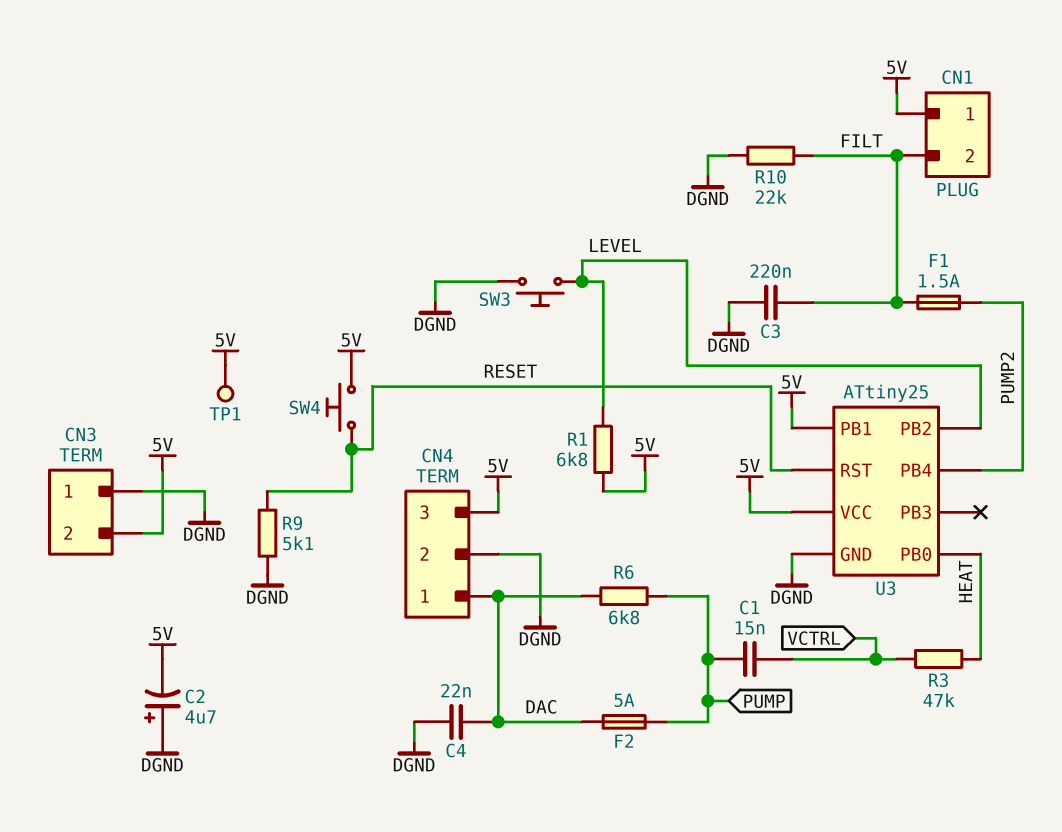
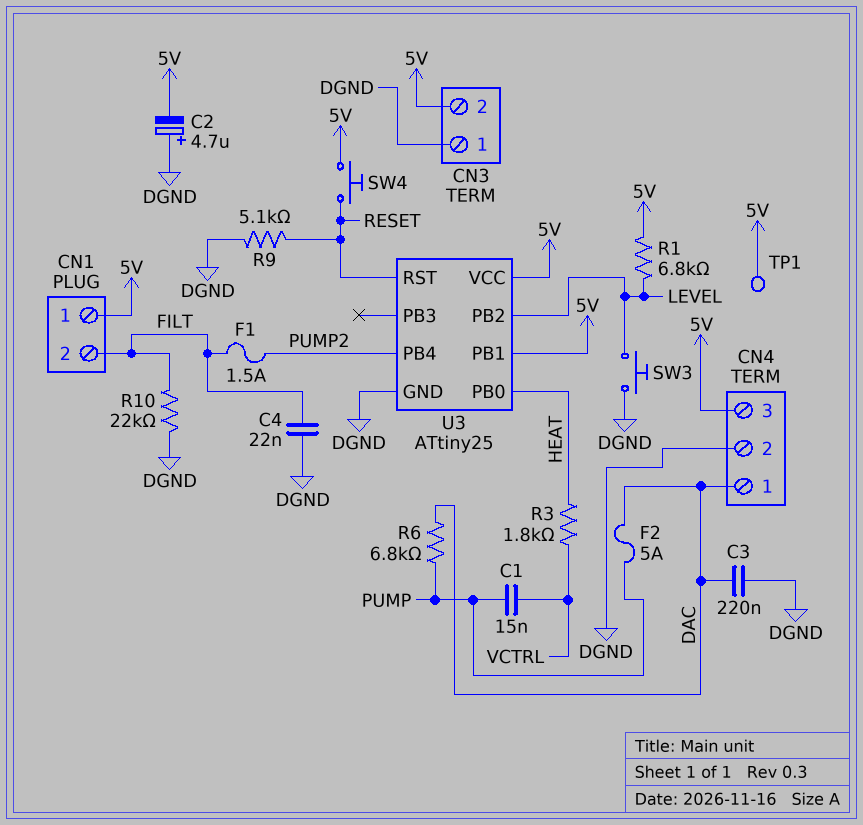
C3: 220nF (DGND, FILT) -> 220nF (DAC, DGND)
C4: 22nF (DAC, DGND) -> 22nF (DGND, FILT)
R3: 47k (HEAT, VCTRL) -> 1.8k (HEAT, VCTRL)

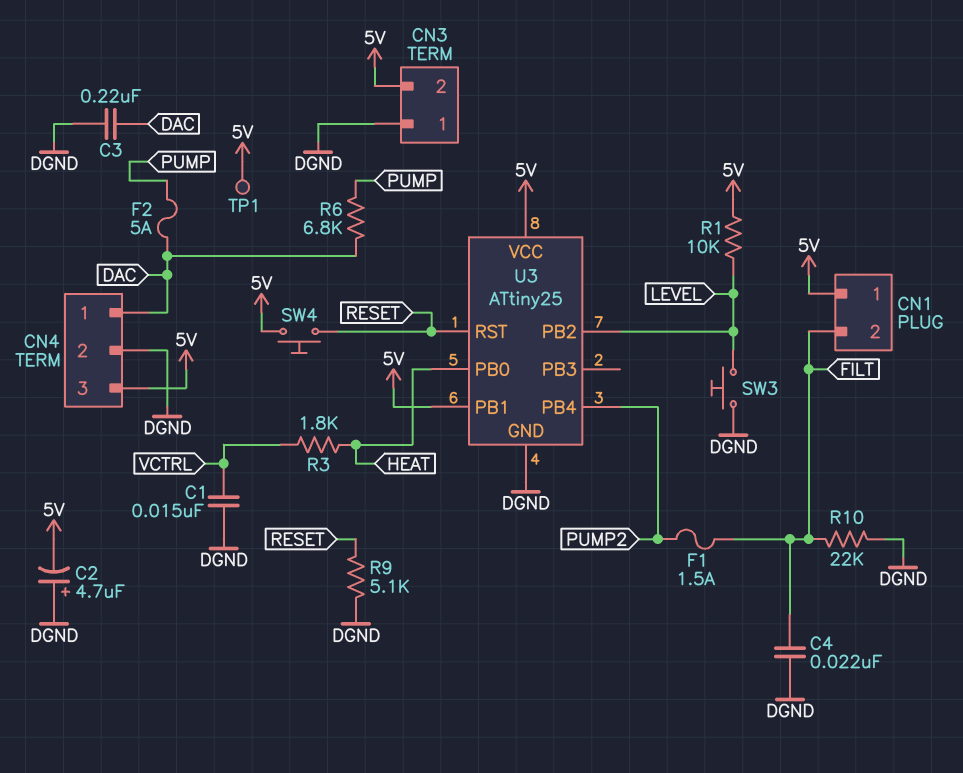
C1: 15nF (PUMP, VCTRL) -> 15nF (DGND, VCTRL)
R1: 6.8k (5V, LEVEL) -> 10k (5V, LEVEL)

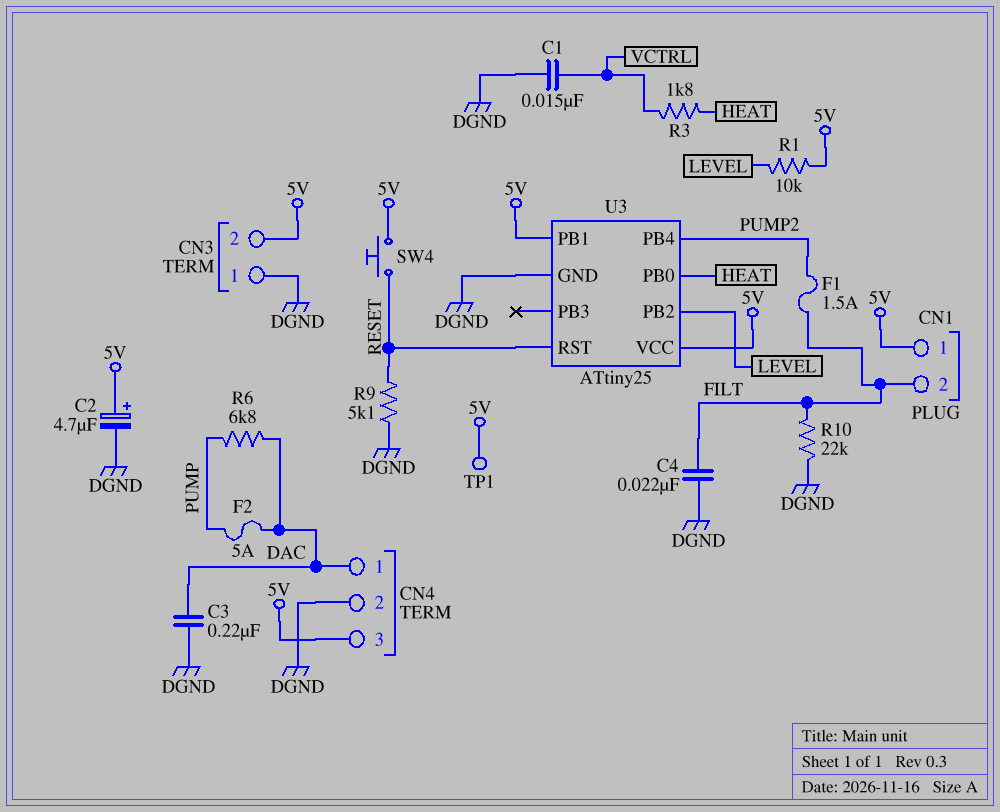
C2: 4.7uF (plus DGND, minus 5V) -> 4.7uF (plus 5V, minus DGND)
SW3: button (DGND, LEVEL) -> none

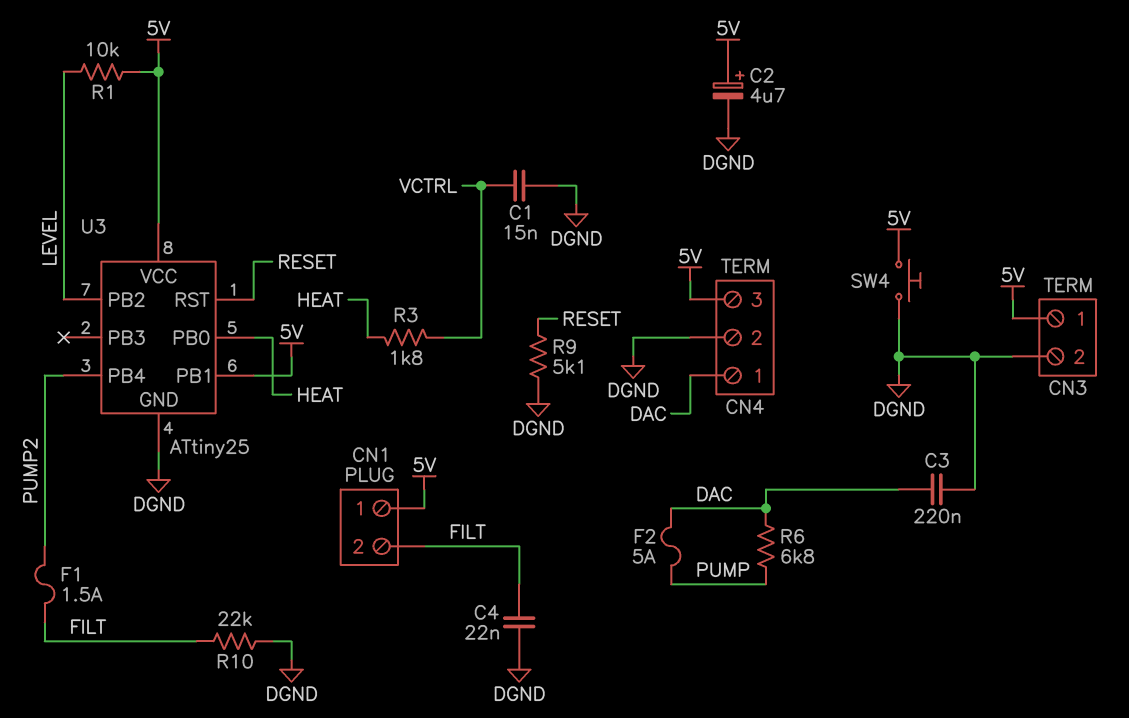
CN3 pin 1: DGND -> 5V
CN3 pin 2: 5V -> DGND
SW4: button (5V, RESET) -> button (5V, DGND)
TP1: test point (5V) -> none

